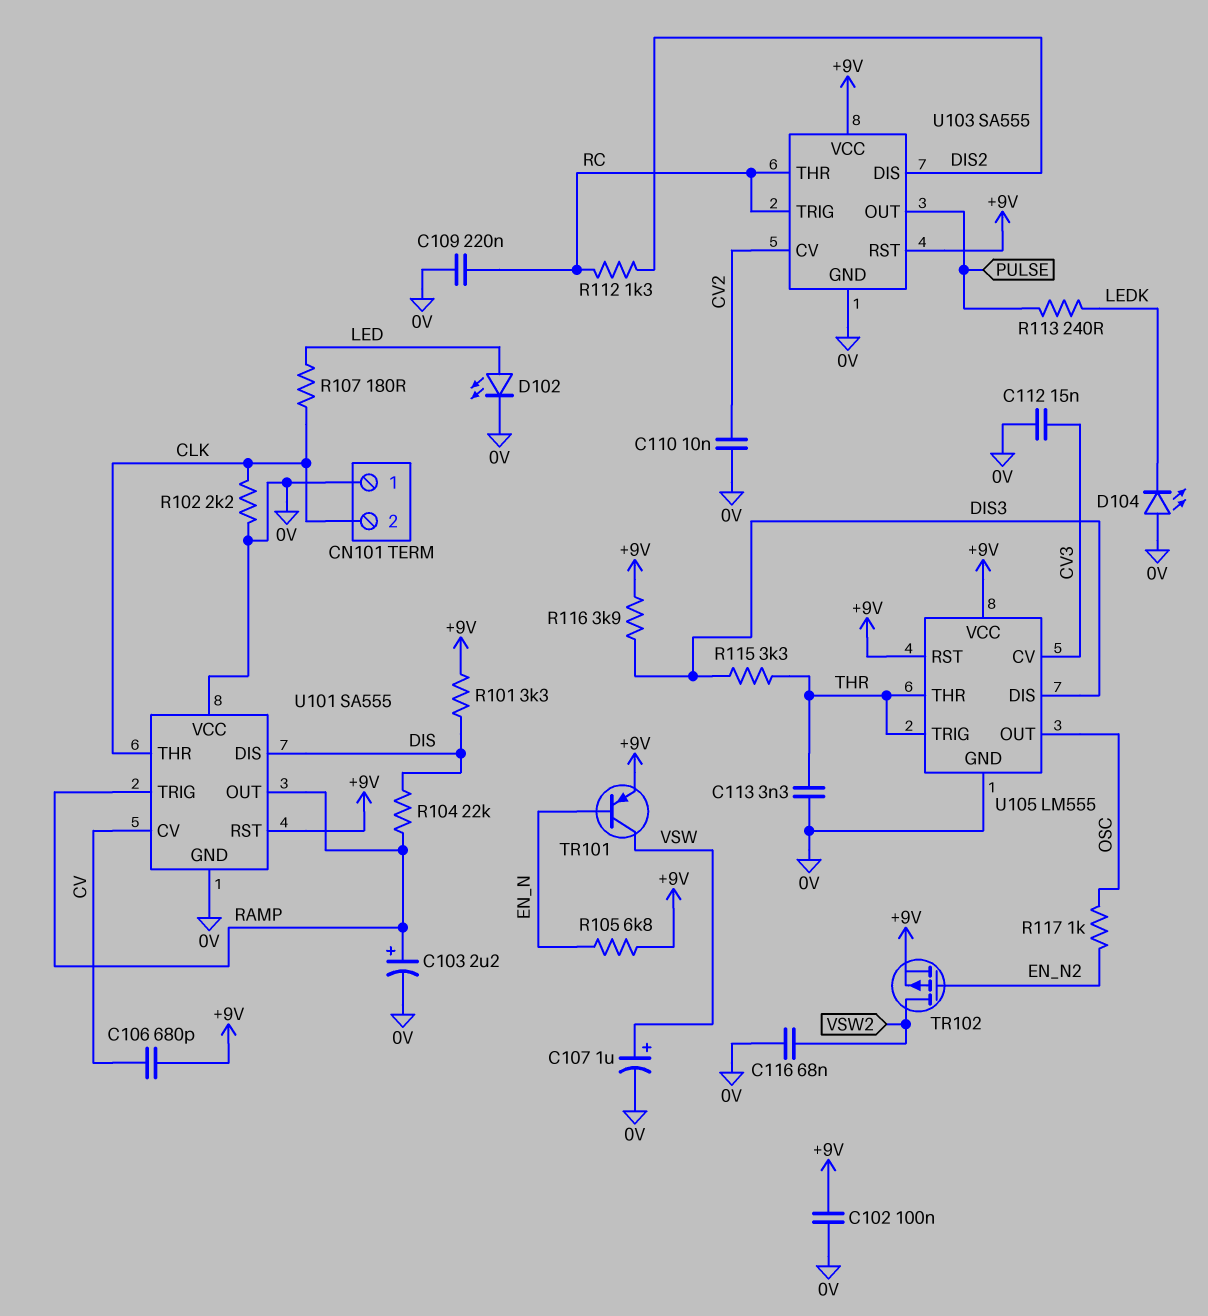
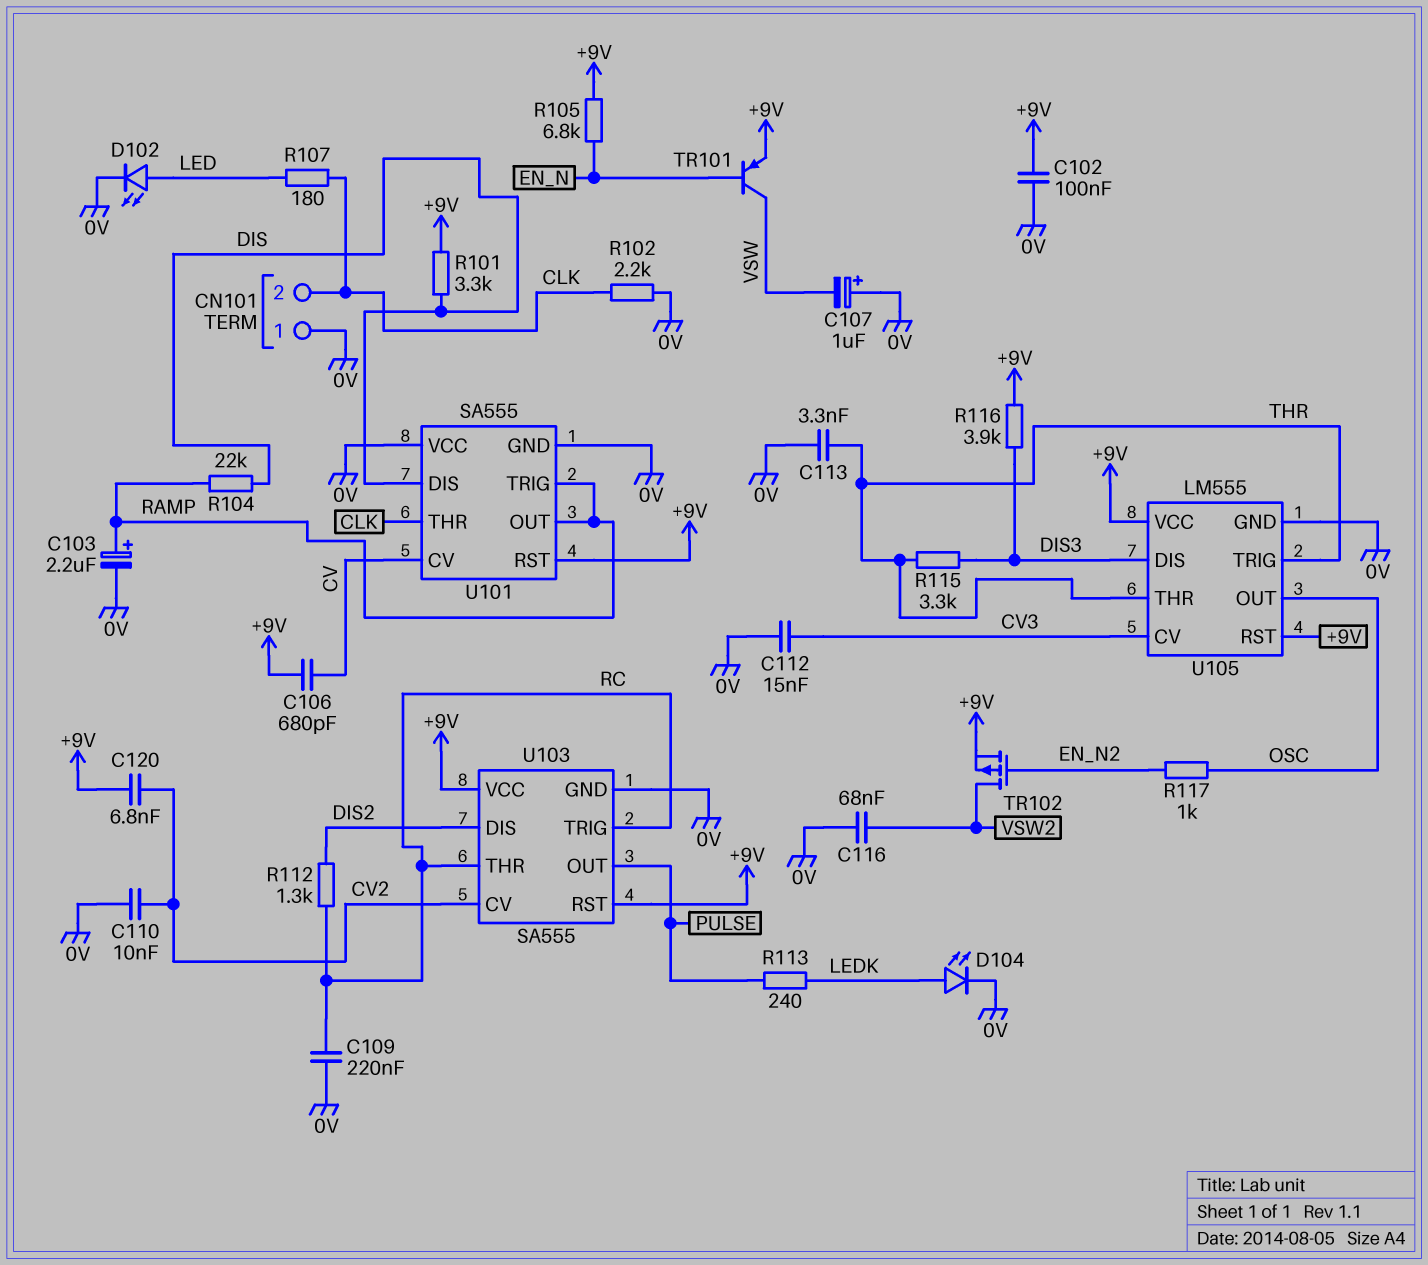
C107: 1uF (plus VSW, minus 0V) -> 1uF (plus 0V, minus VSW)
C120: none -> 6.8nF (+9V, CV2)
D104: LED (A 0V, K LEDK) -> LED (A LEDK, K 0V)

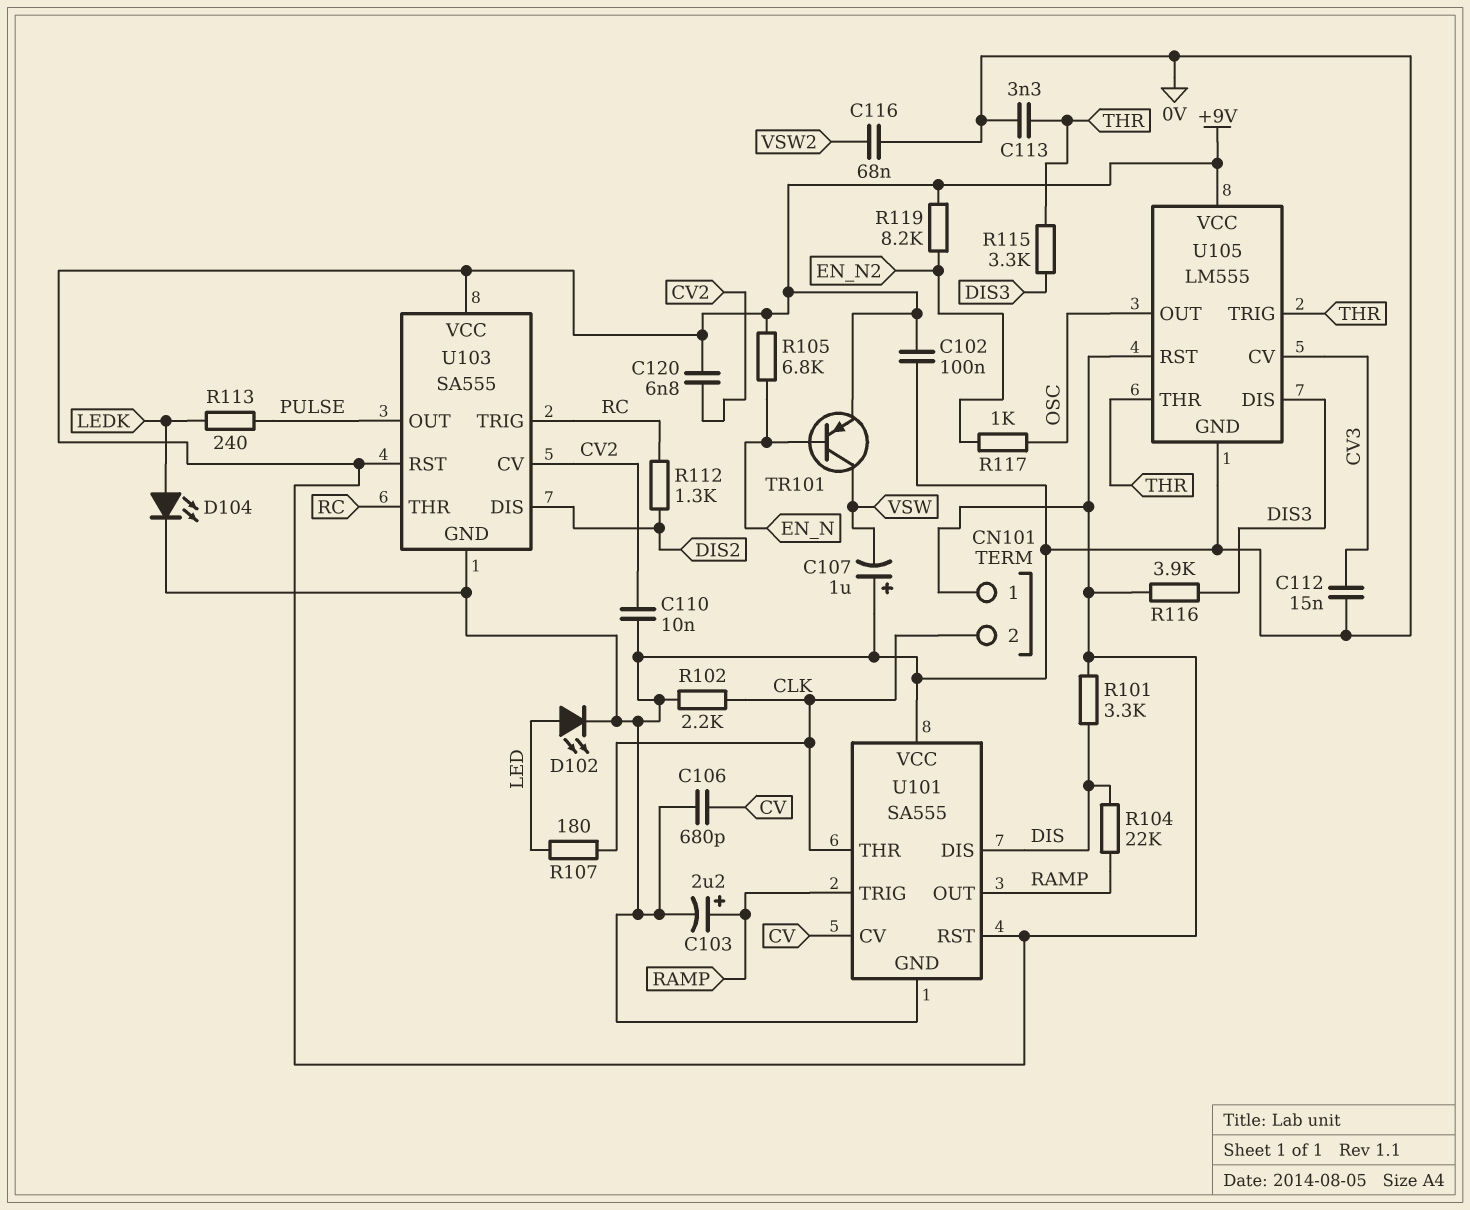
C106: 680pF (+9V, CV) -> 680pF (0V, CV)
C109: 220nF (0V, RC) -> none
CN101 pin 1: 0V -> +9V
R119: none -> 8.2k (+9V, EN_N2)
TR102: PMOS (G EN_N2, D VSW2, S +9V) -> none

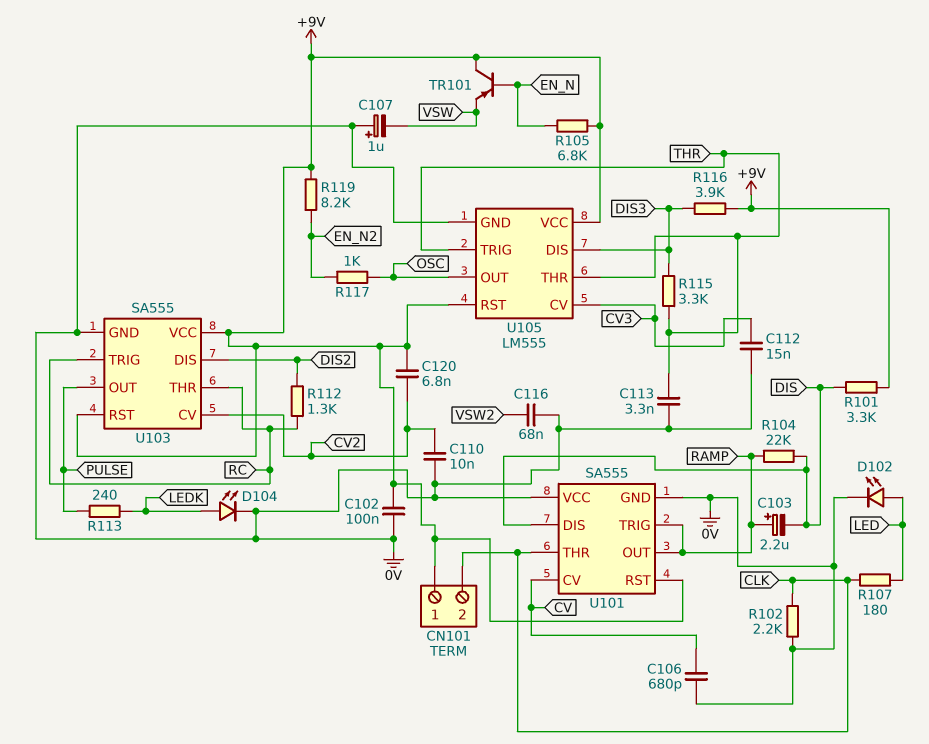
C103: 2.2uF (plus RAMP, minus 0V) -> 2.2uF (plus RAMP, minus DIS)
TR101: PNP (B EN_N, C VSW, E +9V) -> PNP (B EN_N, C +9V, E VSW)

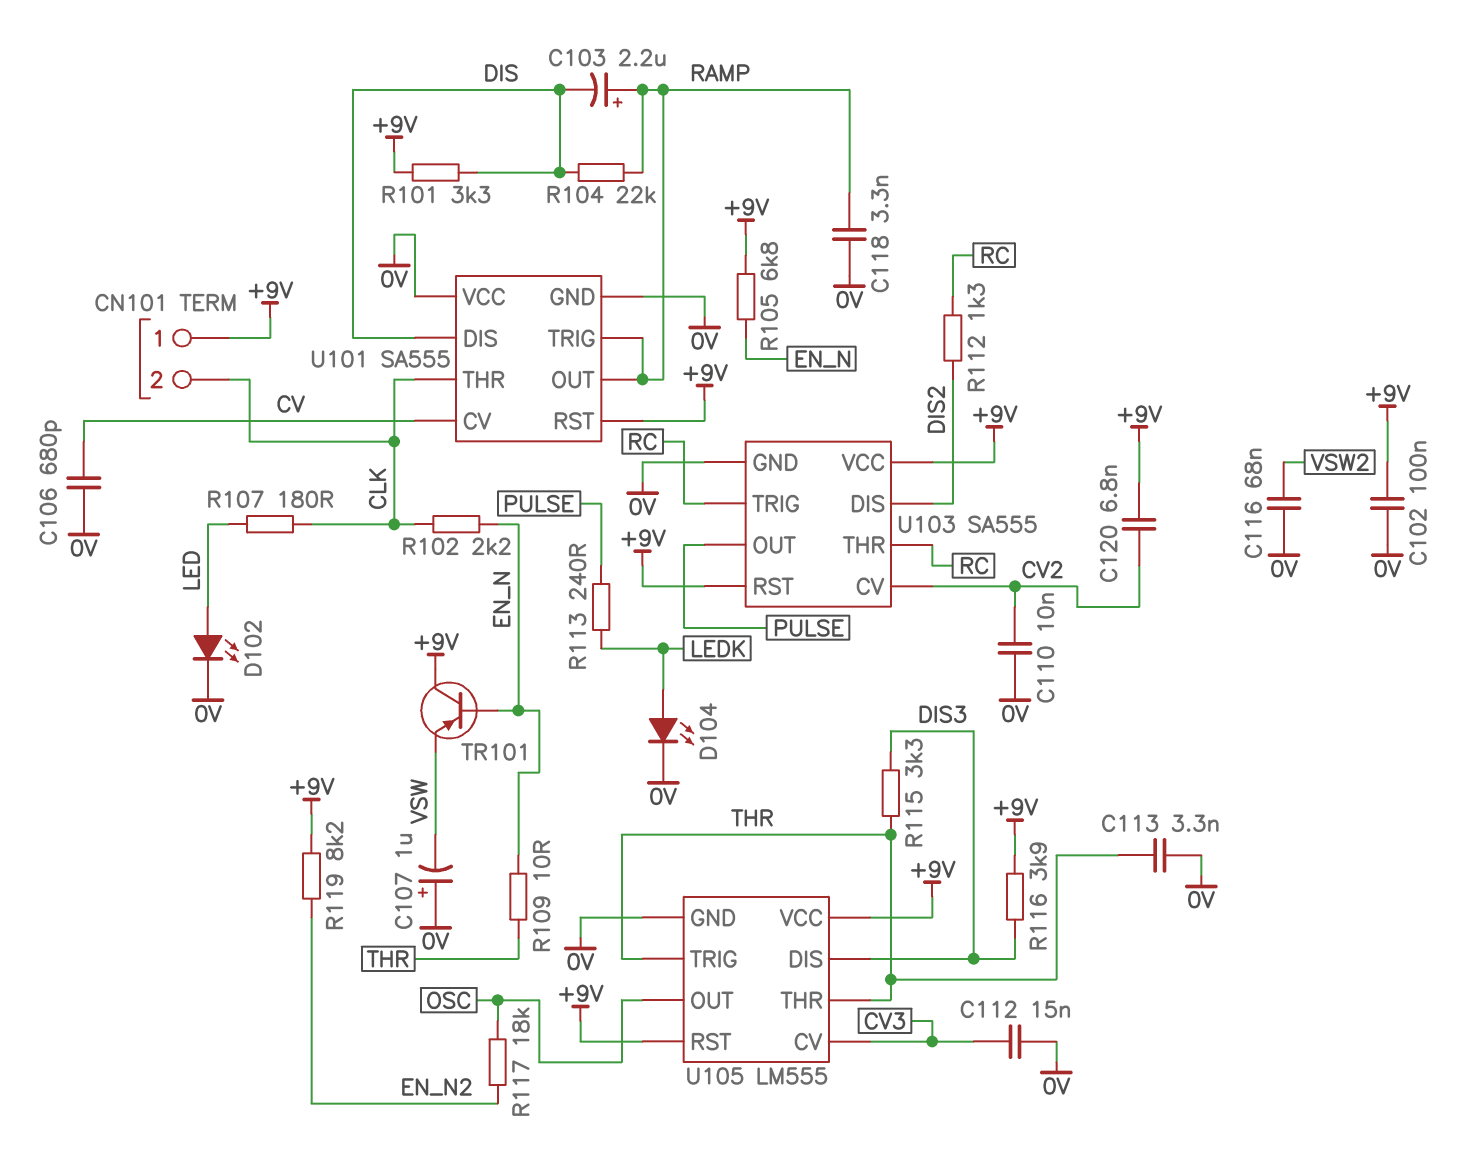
C118: none -> 3.3nF (0V, RAMP)
R102: 2.2k (0V, CLK) -> 2.2k (CLK, EN_N)
R109: none -> 10 (EN_N, THR)
R117: 1k (EN_N2, OSC) -> 18k (EN_N2, OSC)

